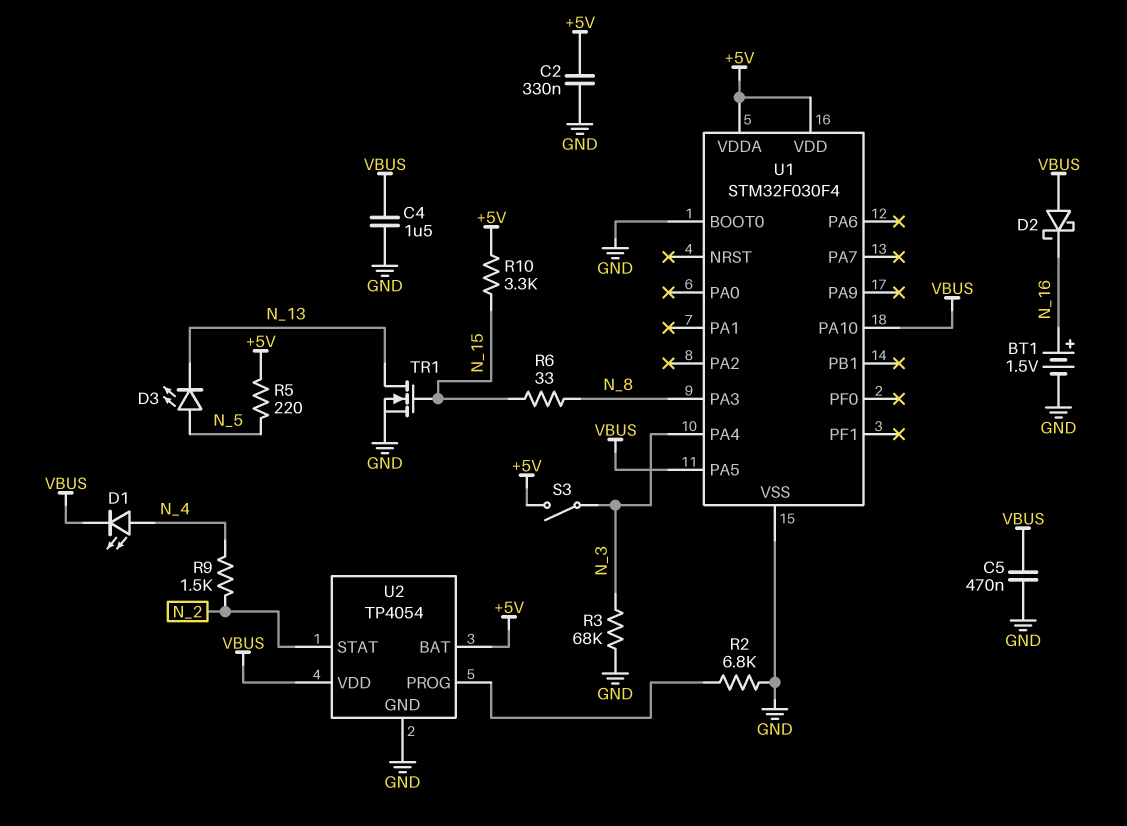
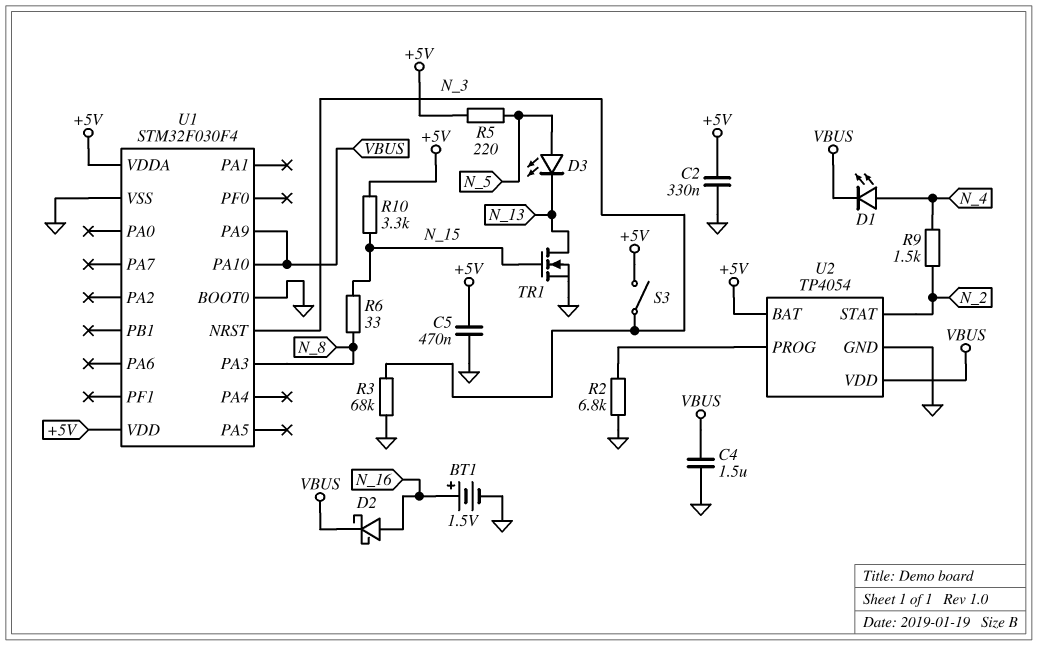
C5: 470nF (GND, VBUS) -> 470nF (+5V, GND)
D2: schottky (A VBUS, K N_16) -> schottky (A N_16, K VBUS)
U1 pin NRST: none -> N_3
U1 pin PA4: N_3 -> none
U1 pin PA5: VBUS -> none
U1 pin PA9: none -> VBUS

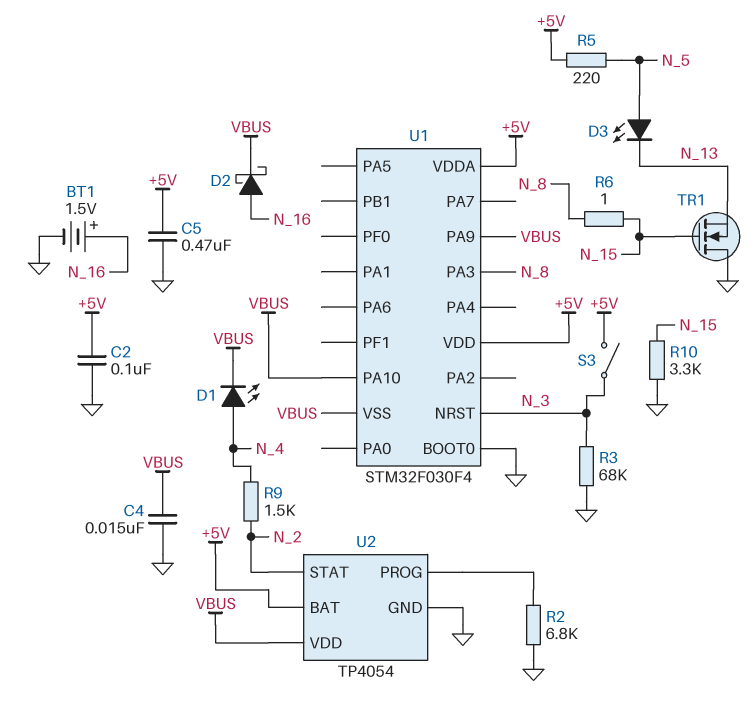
C2: 330nF (+5V, GND) -> 100nF (+5V, GND)
C4: 1.5uF (GND, VBUS) -> 15nF (GND, VBUS)
R6: 33 (N_8, N_15) -> 1 (N_8, N_15)
R10: 3.3k (+5V, N_15) -> 3.3k (GND, N_15)
TR1: NMOS (G N_15, D N_13, S GND) -> NMOS (G N_15, D GND, S N_13)
U1 pin VSS: GND -> VBUS

